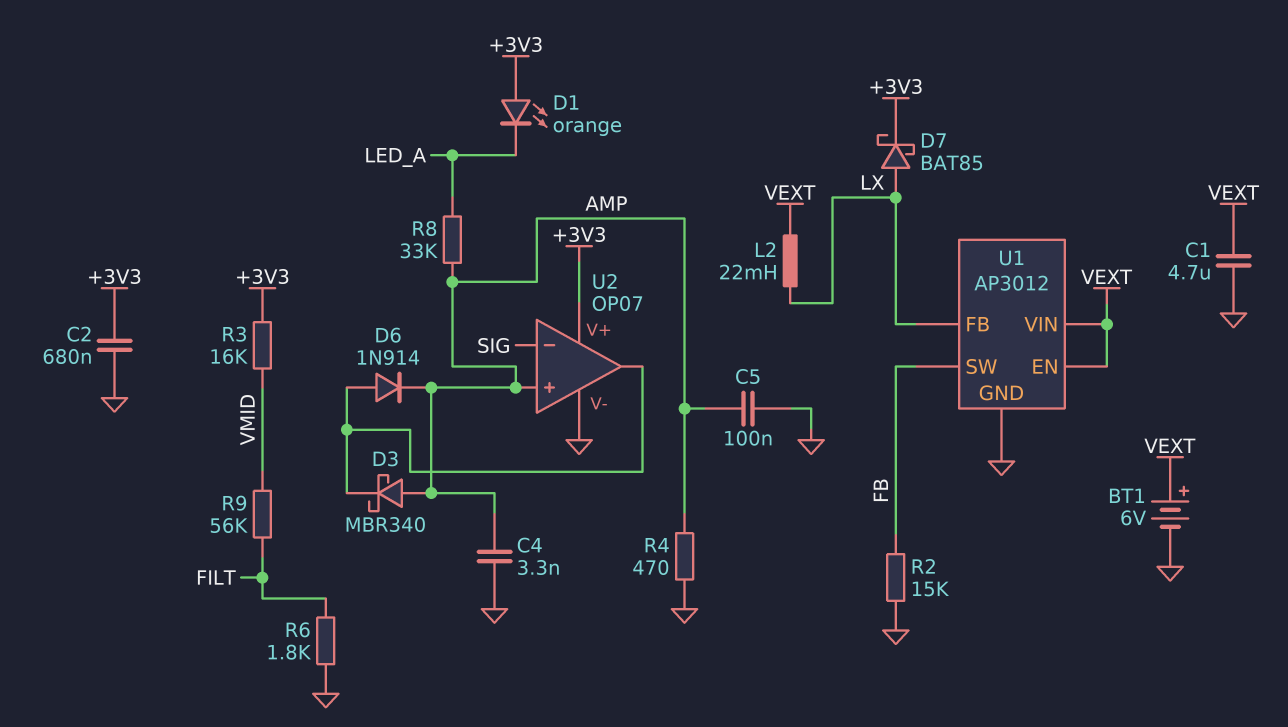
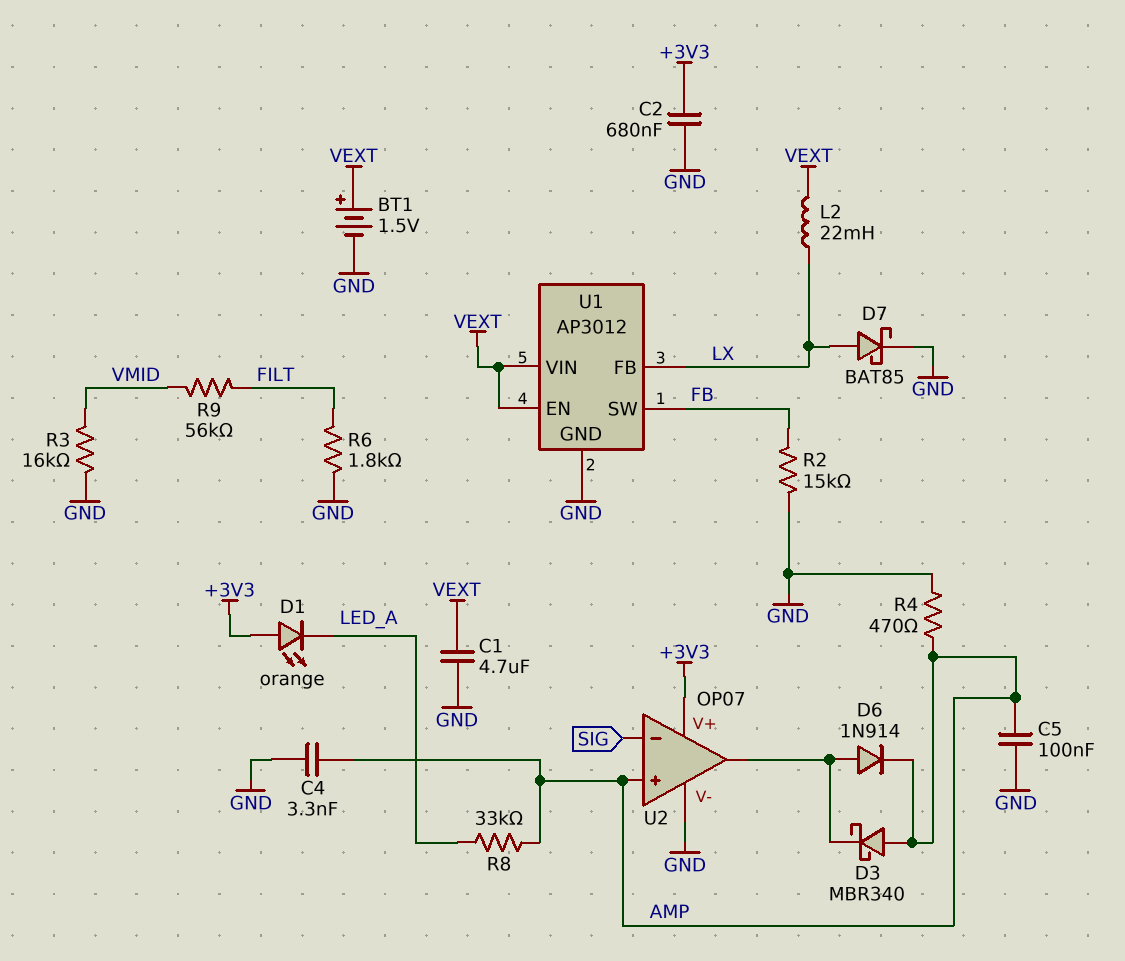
BT1: 6V (plus VEXT, minus GND) -> 1.5V (plus VEXT, minus GND)
D7: schottky BAT85 (A LX, K +3V3) -> schottky BAT85 (A LX, K GND)
R3: 16k (+3V3, VMID) -> 16k (GND, VMID)

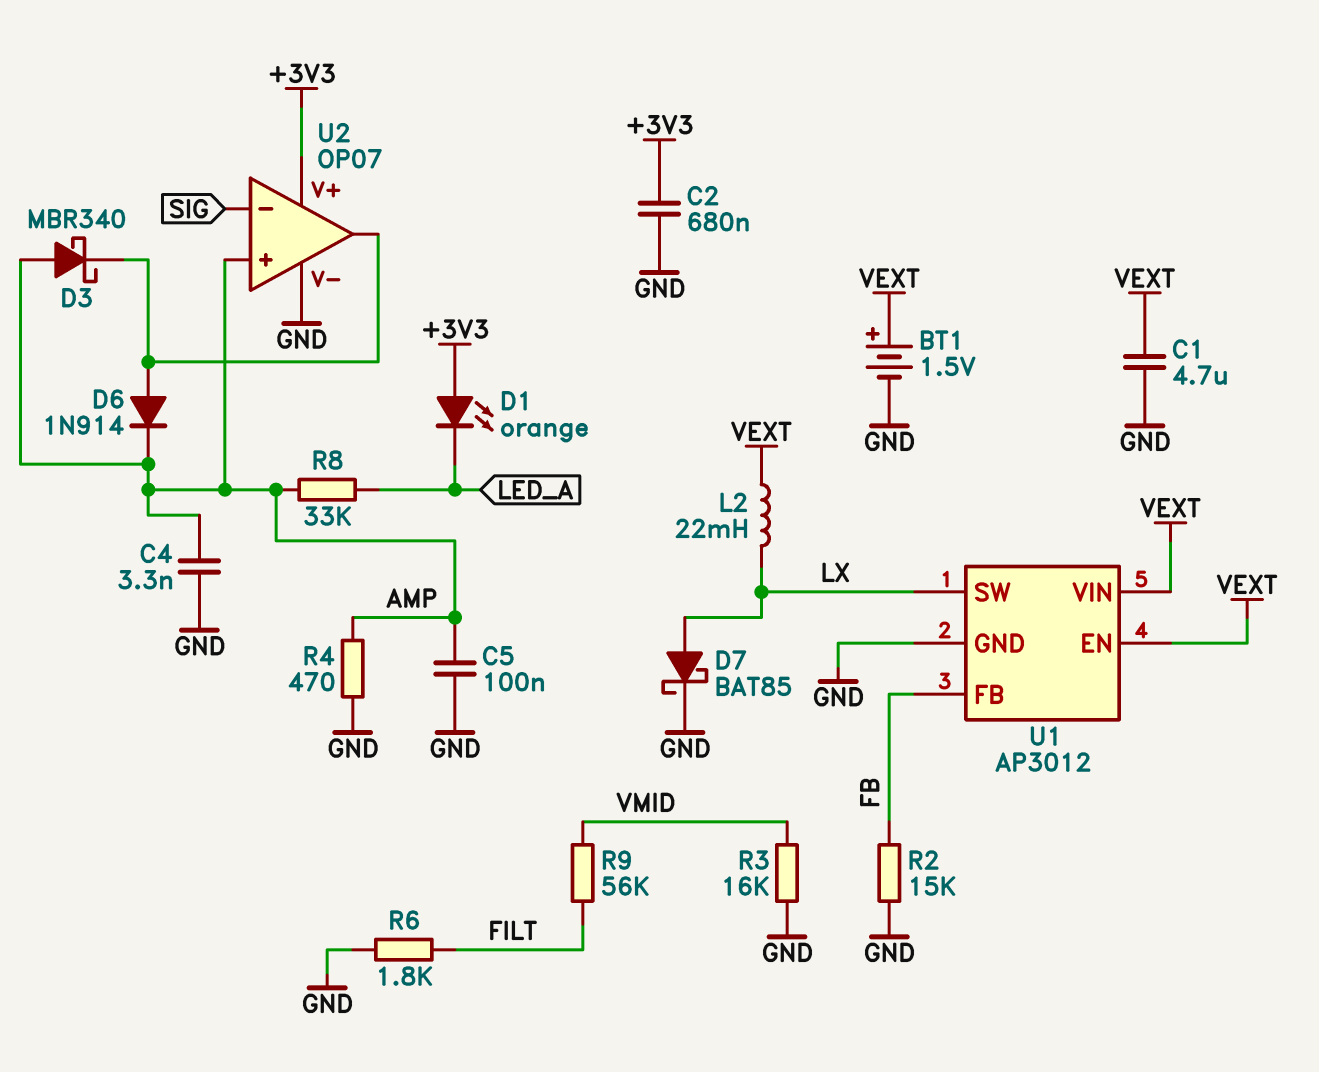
U1 pin FB: LX -> FB
U1 pin SW: FB -> LX

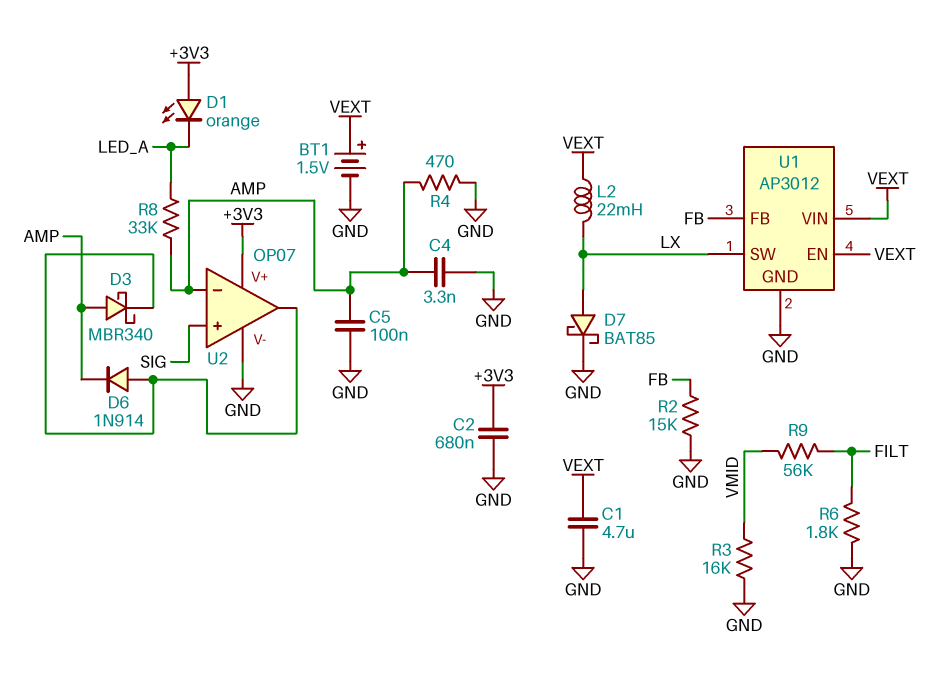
U2 pin in+: AMP -> SIG
U2 pin in-: SIG -> AMP

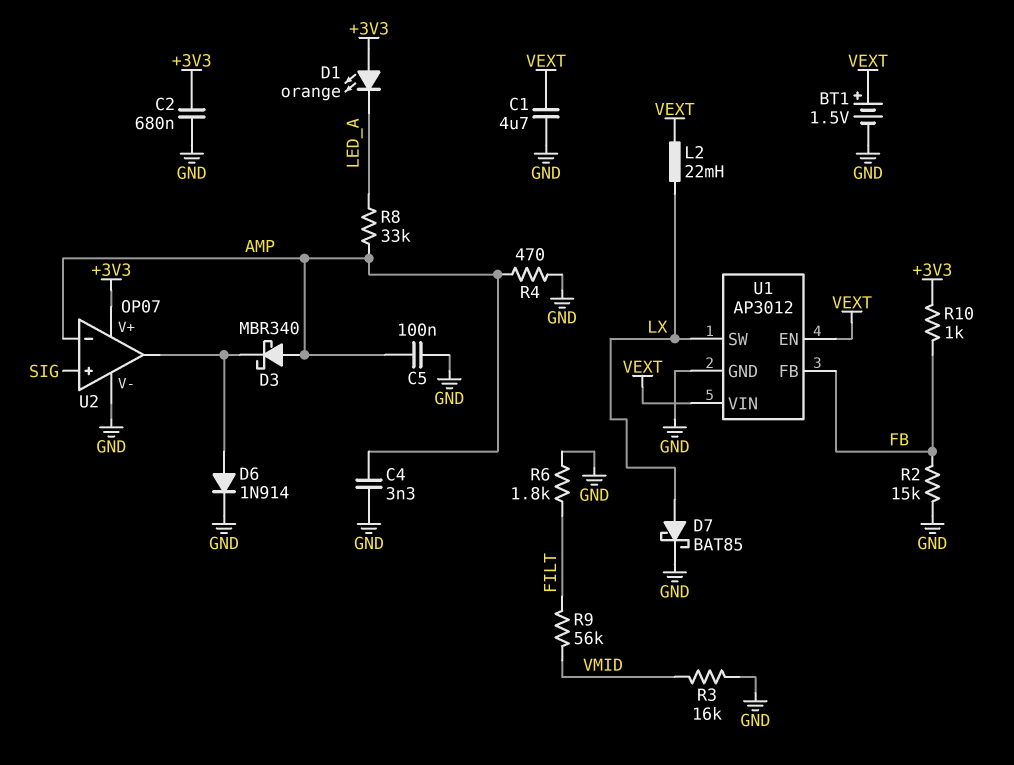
D6: diode 1N914 (A U2/out, K AMP) -> diode 1N914 (A U2/out, K GND)
R10: none -> 1k (+3V3, FB)

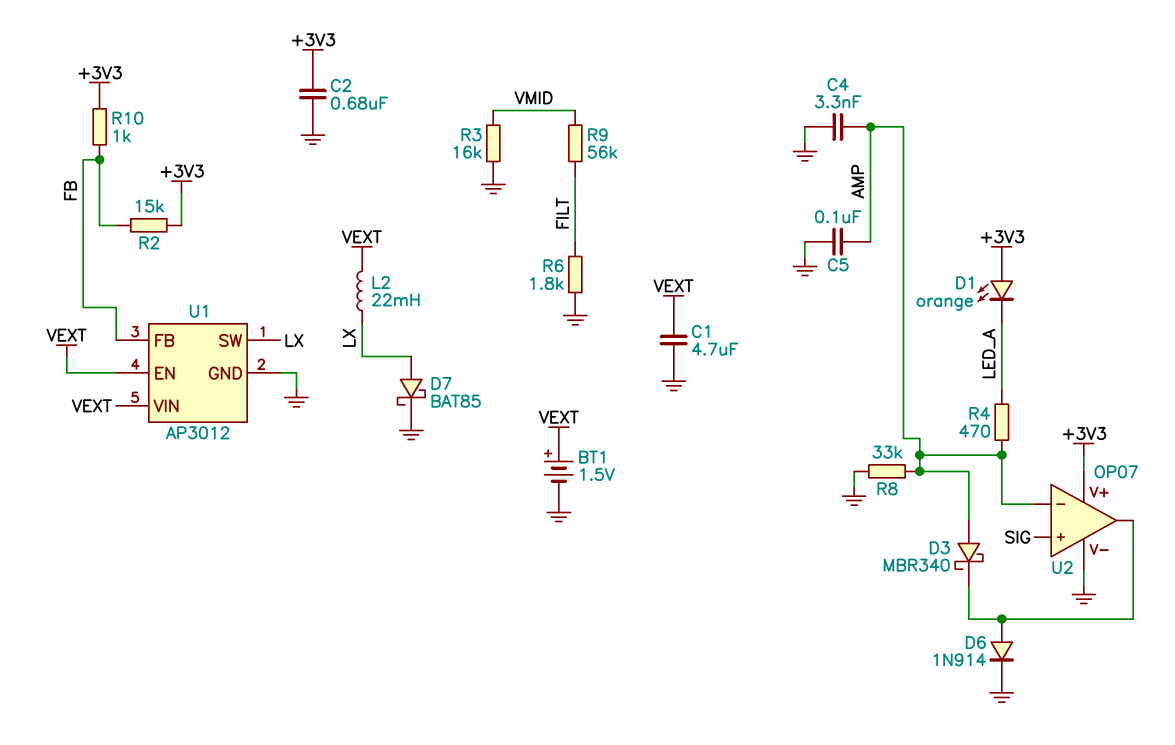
R2: 15k (FB, GND) -> 15k (+3V3, FB)
R4: 470 (AMP, GND) -> 470 (AMP, LED_A)
R8: 33k (AMP, LED_A) -> 33k (AMP, GND)

